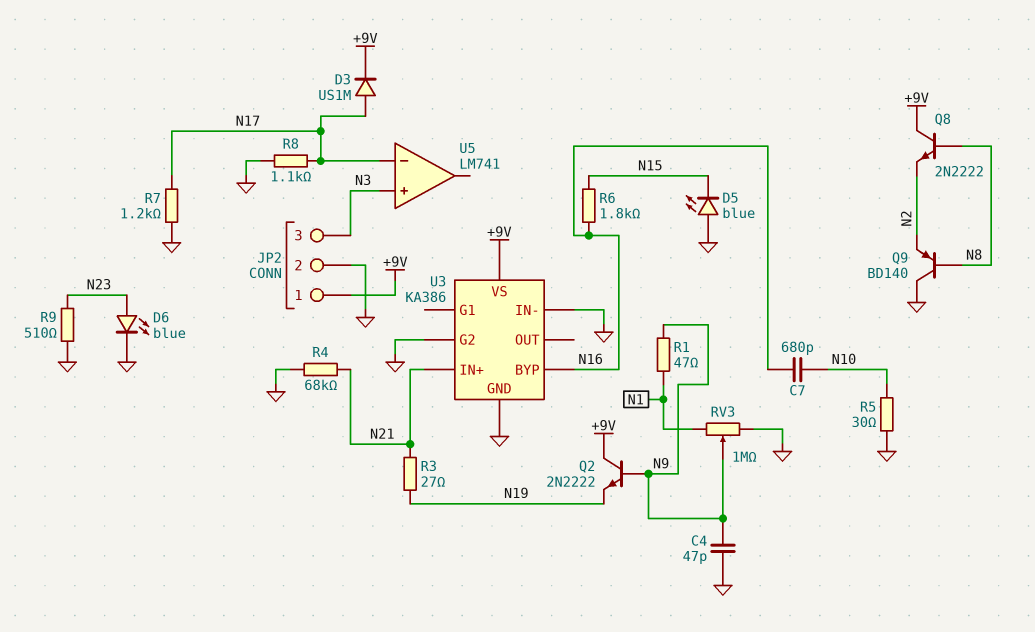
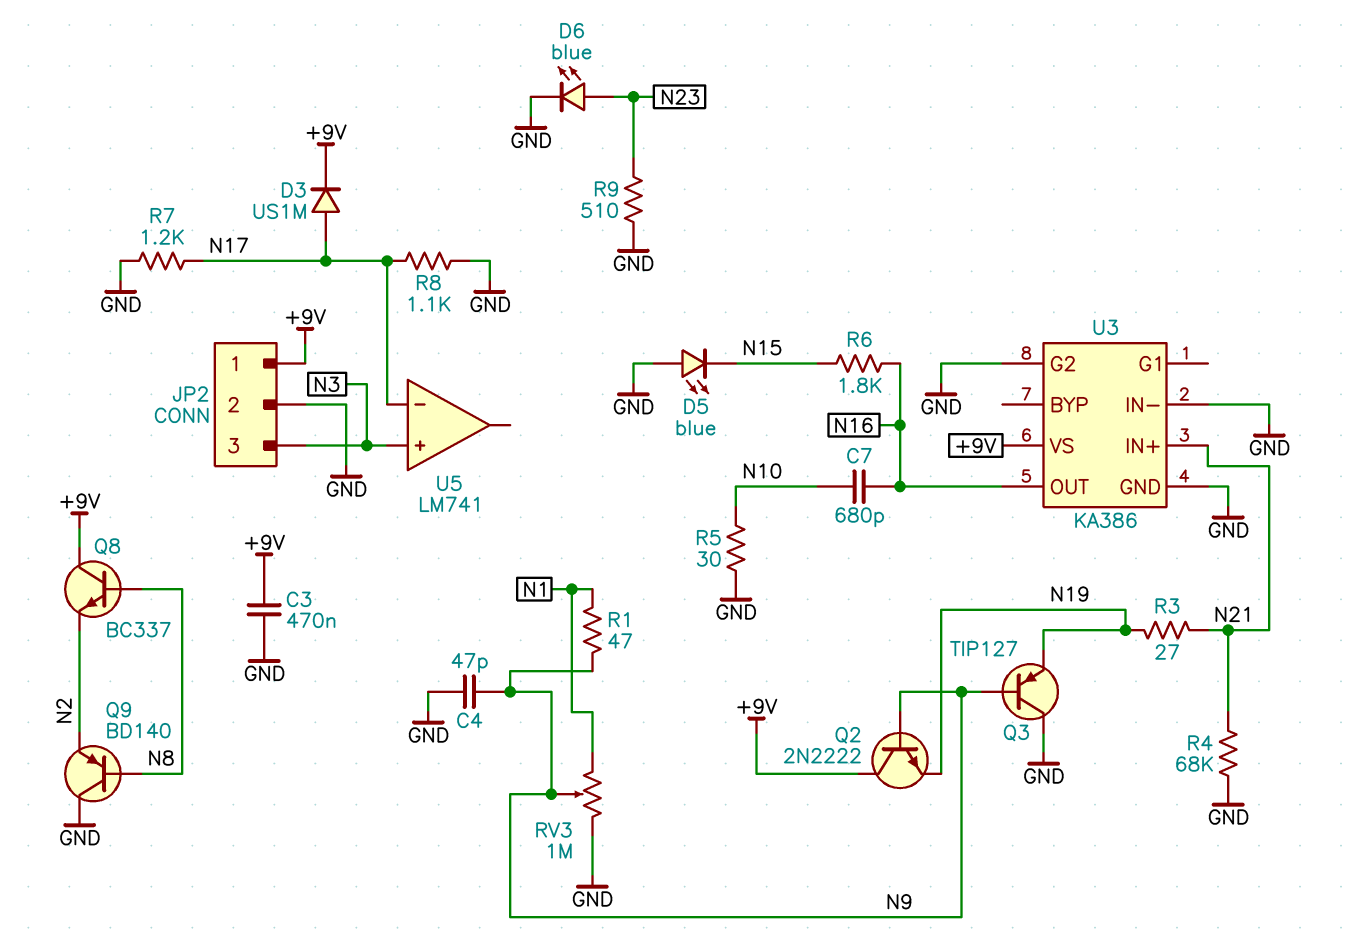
C3: none -> 470nF (+9V, GND)
Q3: none -> PNP TIP127 (B N9, C GND, E N19)
Q8: NPN 2N2222 (B N8, C +9V, E N2) -> NPN BC337 (B N8, C +9V, E N2)
U3 pin BYP: N16 -> none
U3 pin OUT: none -> N16

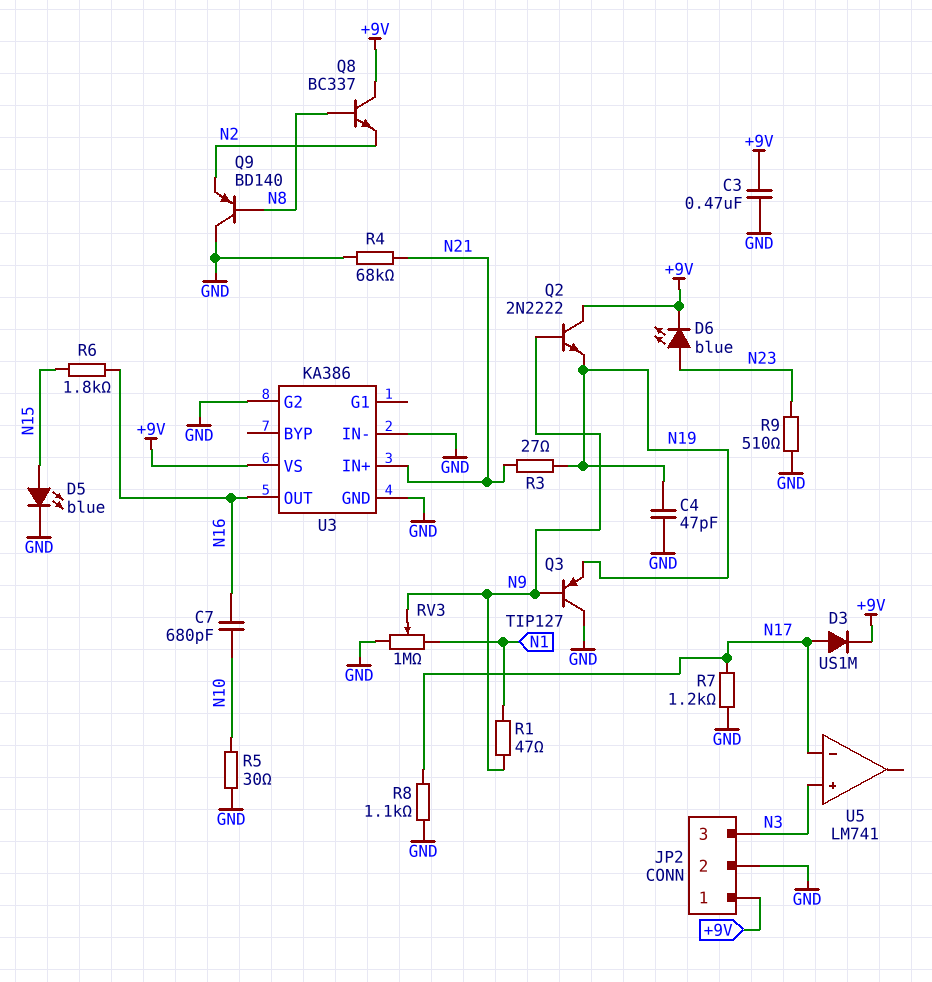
C4: 47pF (GND, N9) -> 47pF (GND, N19)
D5: LED blue (A GND, K N15) -> LED blue (A N15, K GND)
D6: LED blue (A N23, K GND) -> LED blue (A N23, K +9V)

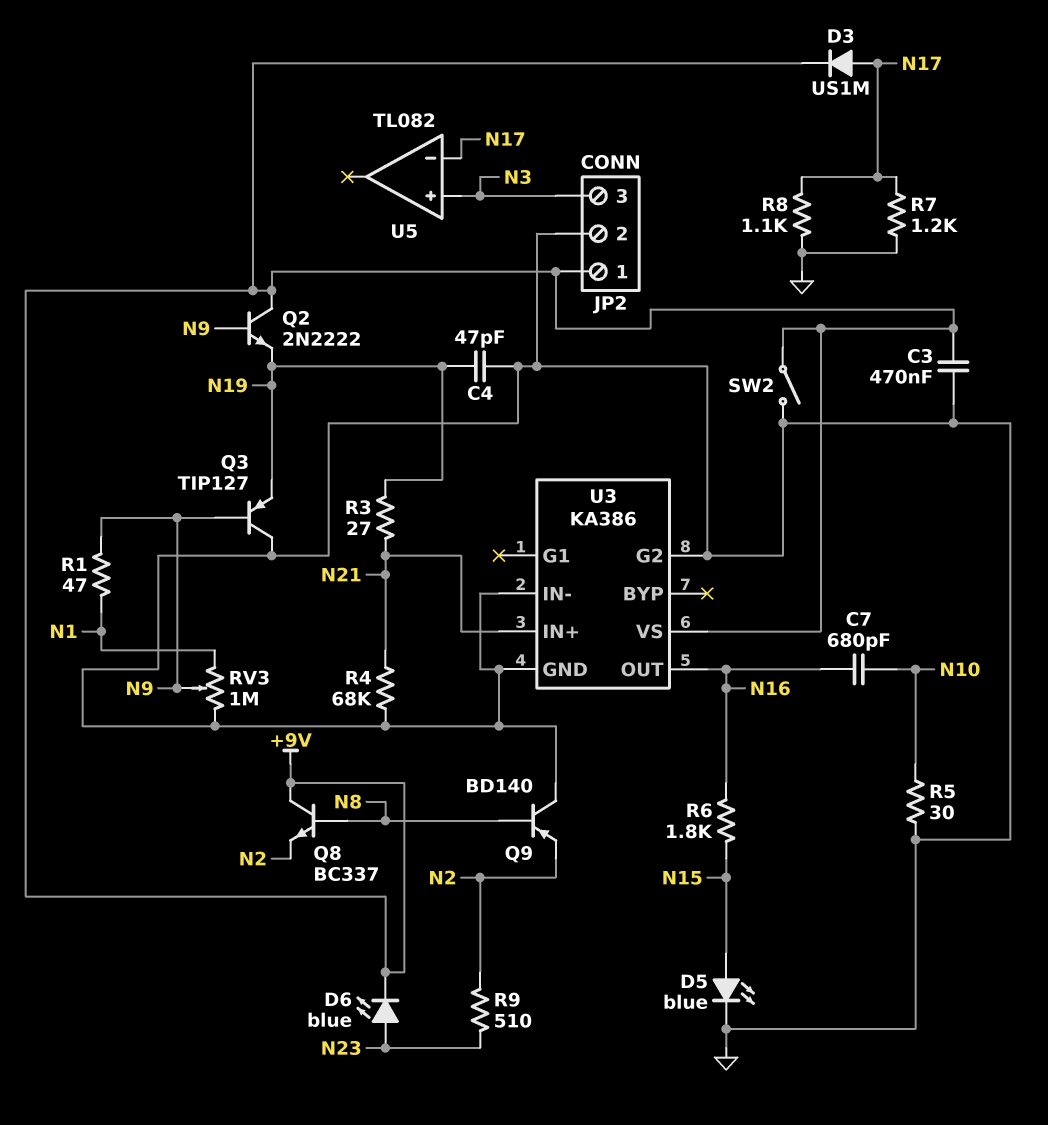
R9: 510 (GND, N23) -> 510 (N2, N23)
SW2: none -> switch (+9V, GND)
U5: LM741 -> TL082

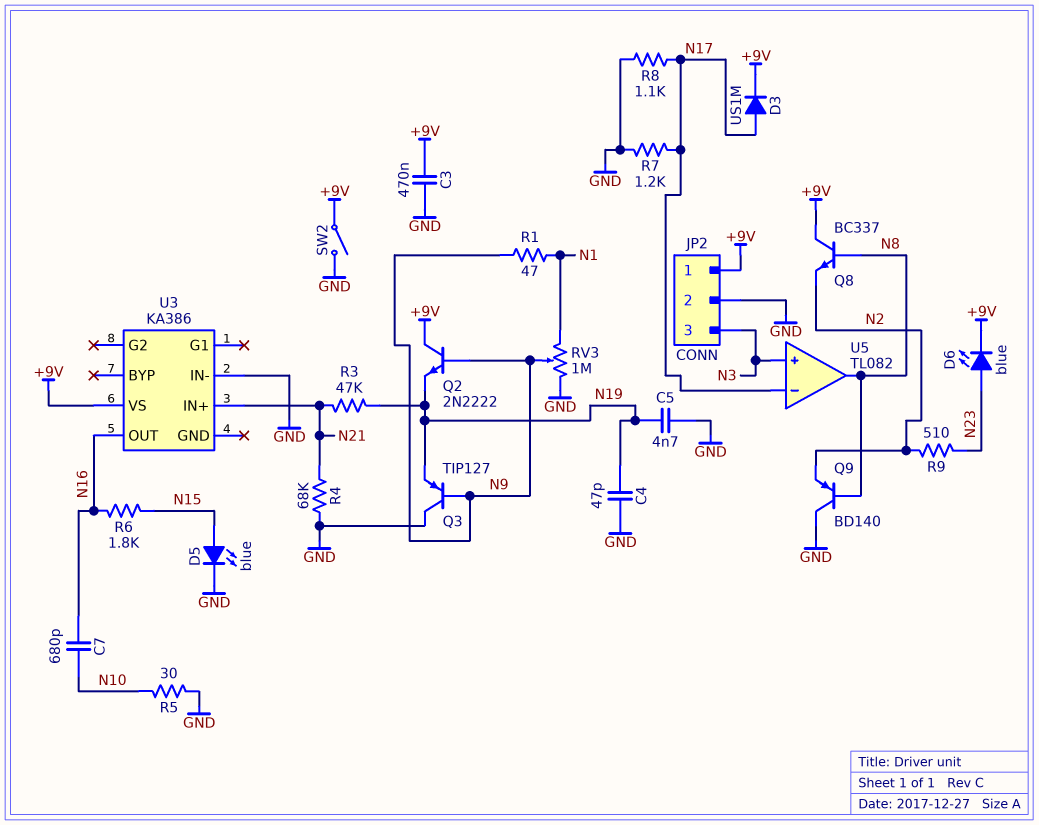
C5: none -> 4.7nF (GND, N19)
R3: 27 (N19, N21) -> 47k (N19, N21)
U3 pin G2: GND -> none
U3 pin GND: GND -> none
U5 pin out: none -> N8

